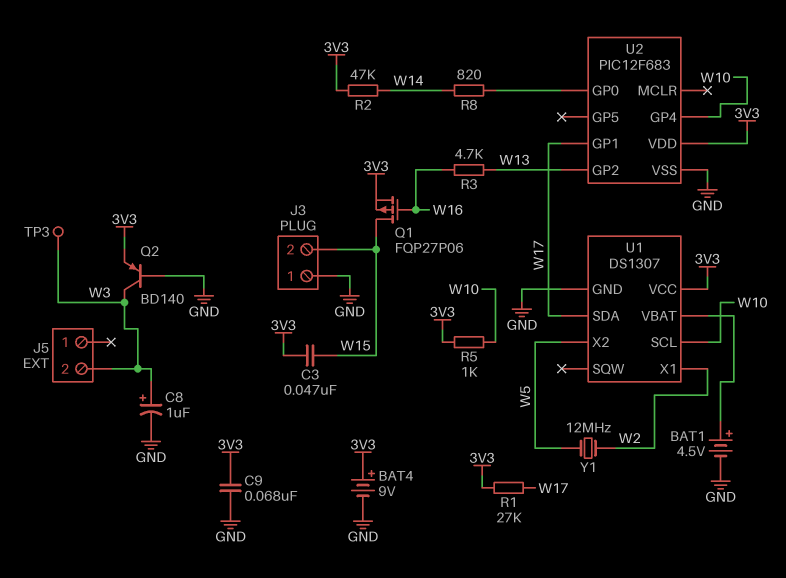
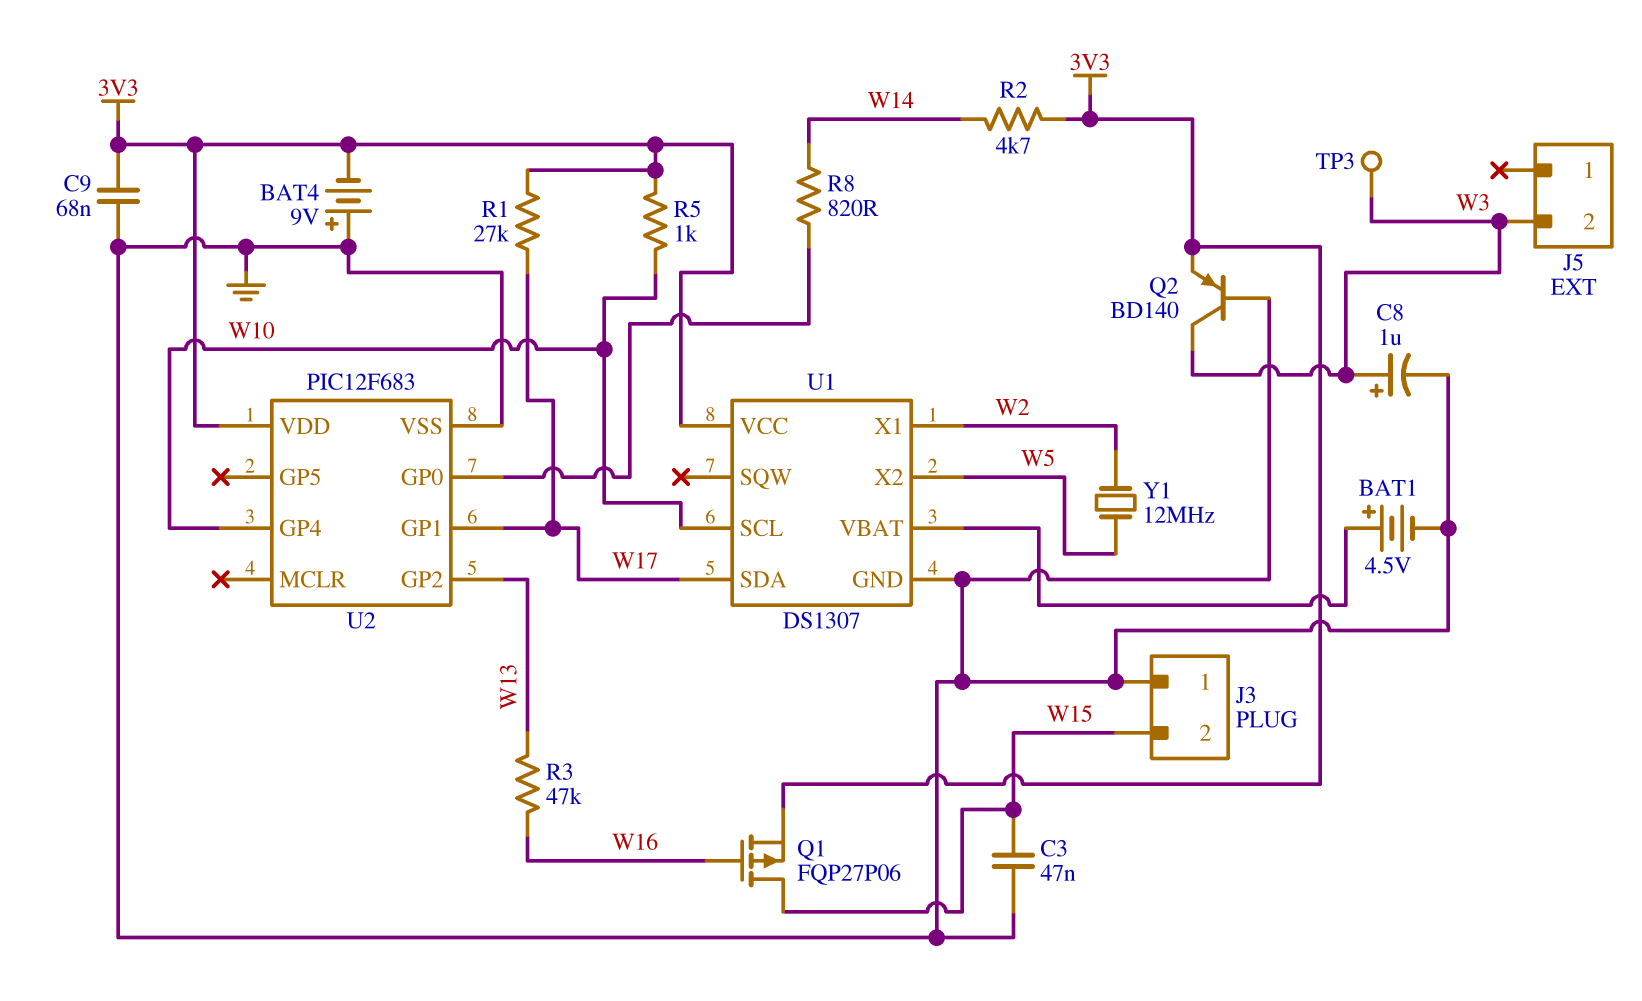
BAT4: 9V (plus 3V3, minus GND) -> 9V (plus GND, minus 3V3)
C3: 47nF (3V3, W15) -> 47nF (GND, W15)
R2: 47k (3V3, W14) -> 4.7k (3V3, W14)
R3: 4.7k (W13, W16) -> 47k (W13, W16)

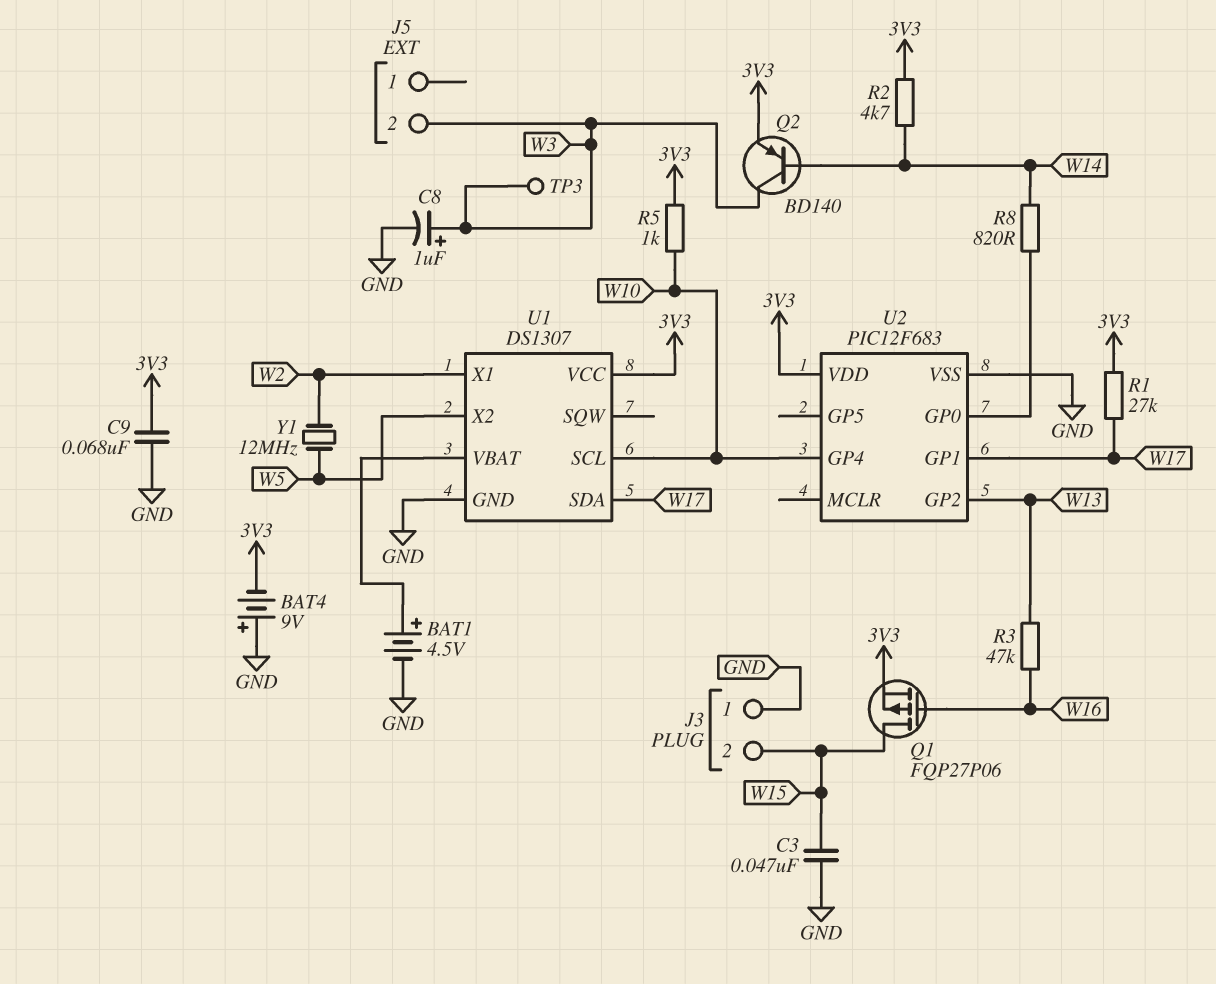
Q2: PNP BD140 (B GND, C W3, E 3V3) -> PNP BD140 (B W14, C W3, E 3V3)

